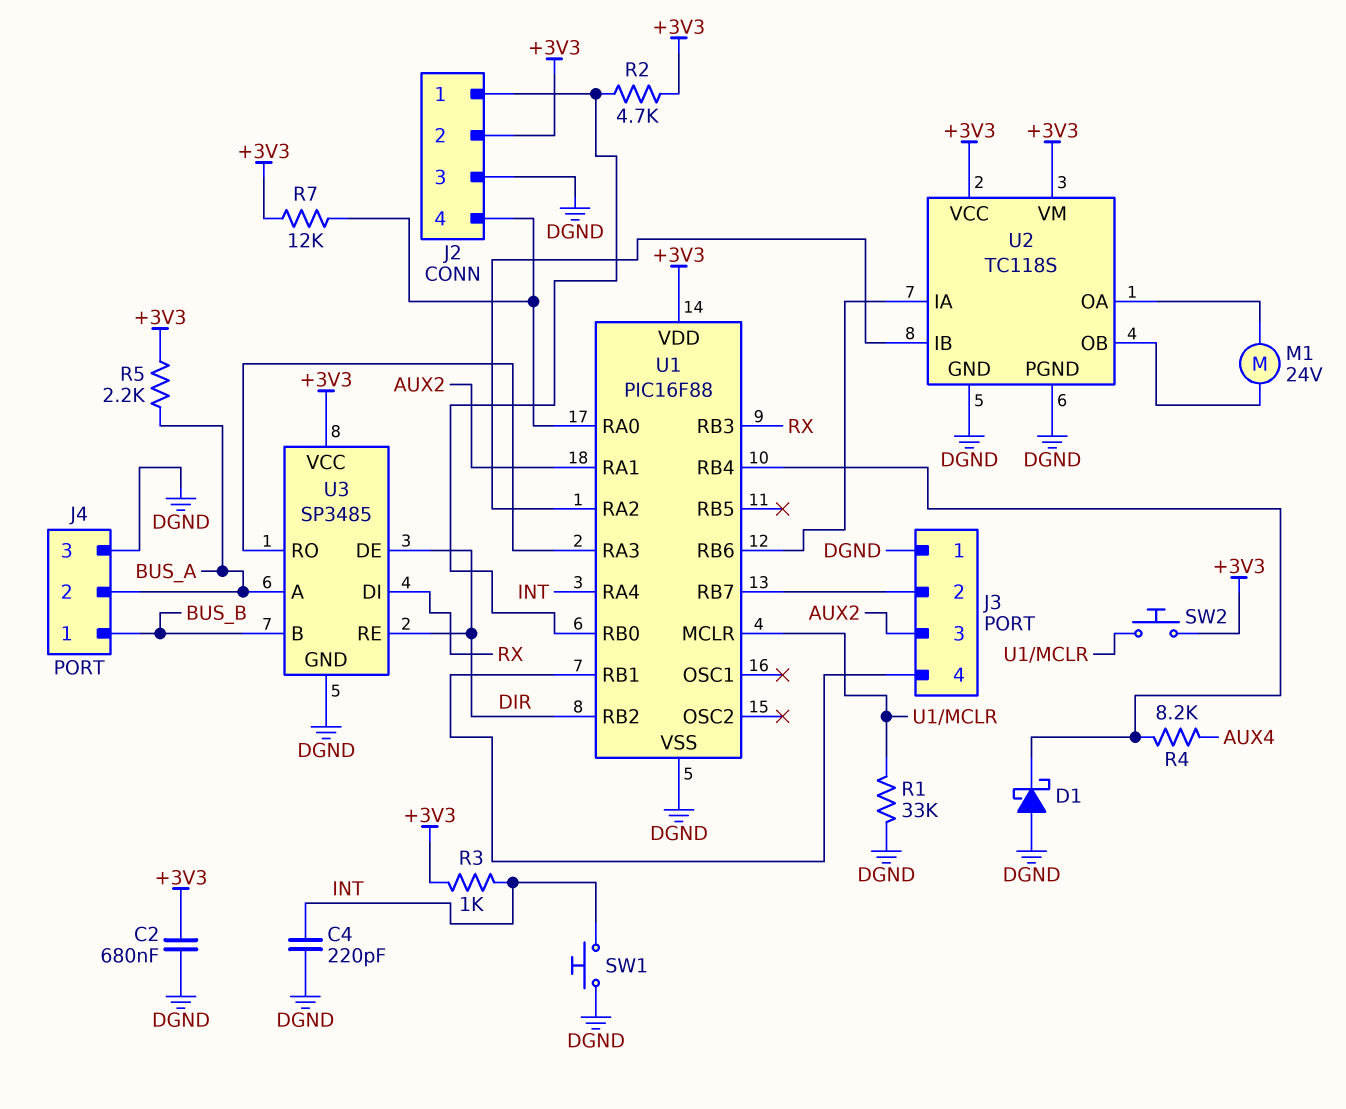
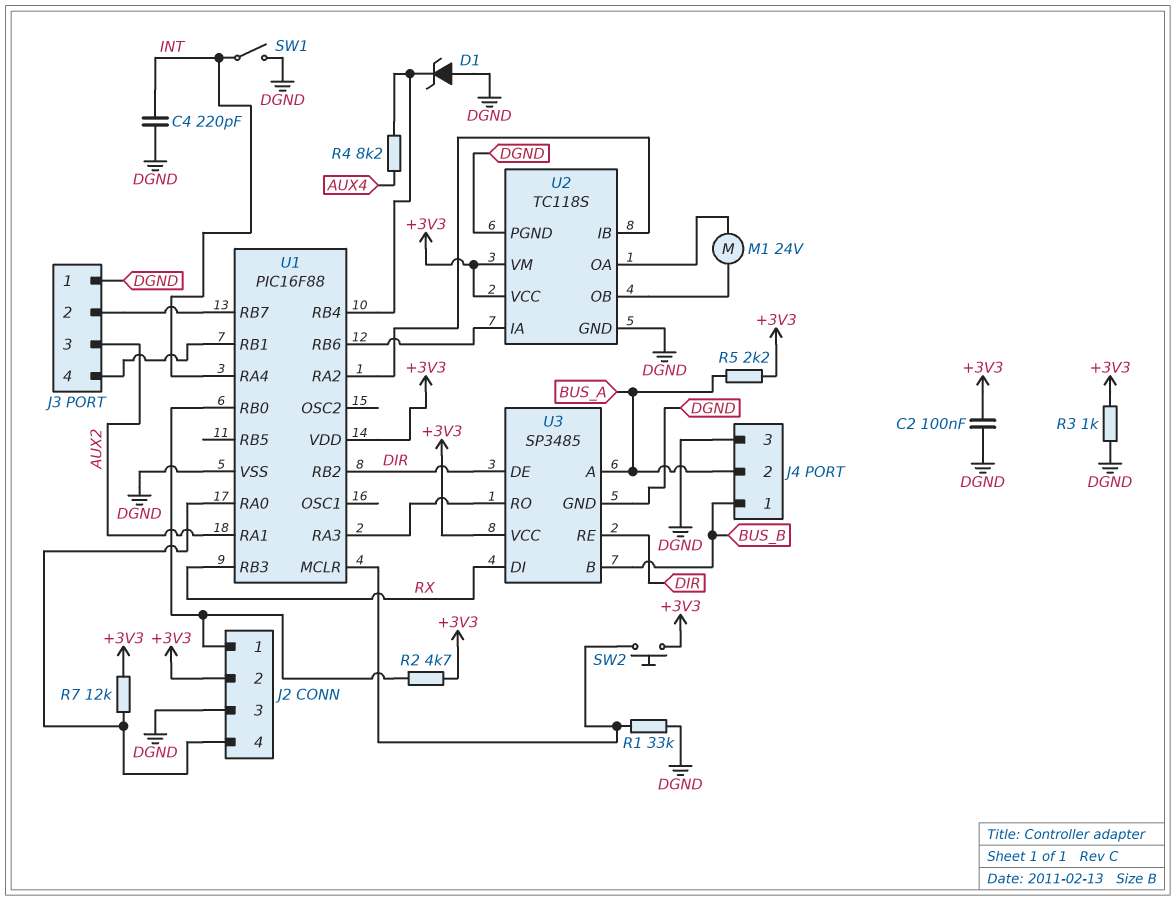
C2: 680nF (+3V3, DGND) -> 100nF (+3V3, DGND)
D1: schottky (A DGND, K U1/RB4) -> zener (A DGND, K U1/RB4)
R3: 1k (+3V3, INT) -> 1k (+3V3, DGND)
SW1: button (DGND, INT) -> switch (DGND, INT)

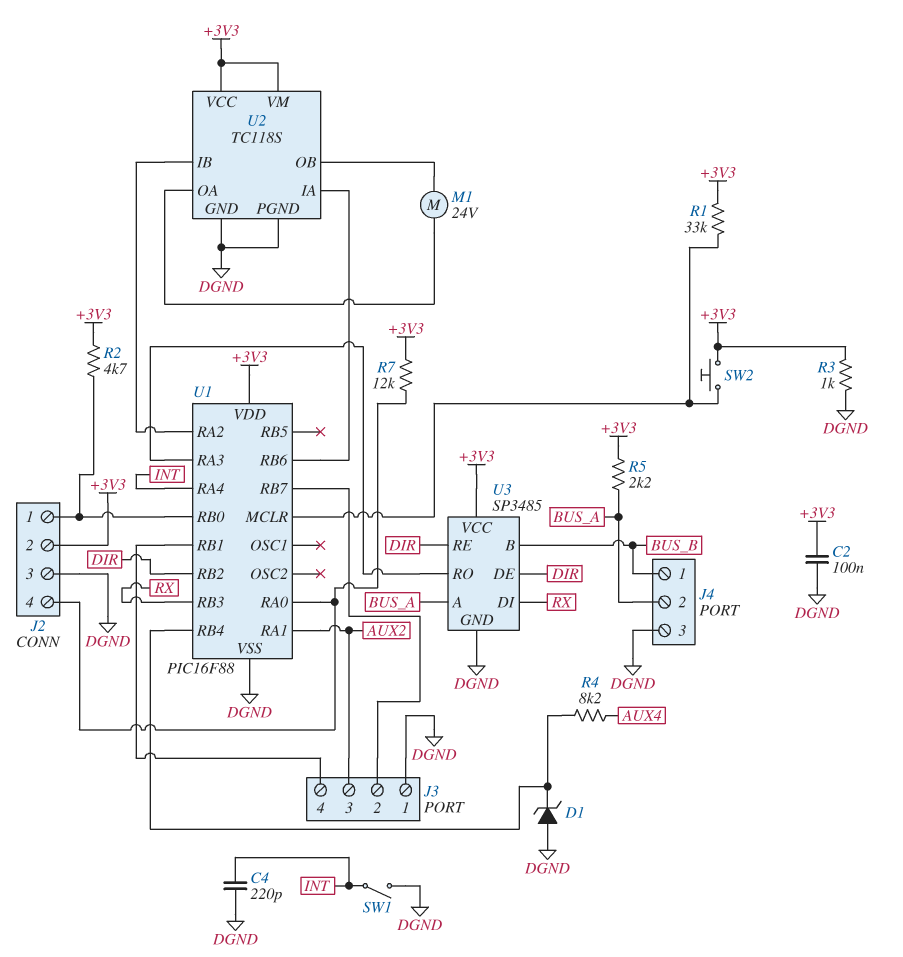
R1: 33k (DGND, U1/MCLR) -> 33k (+3V3, U1/MCLR)

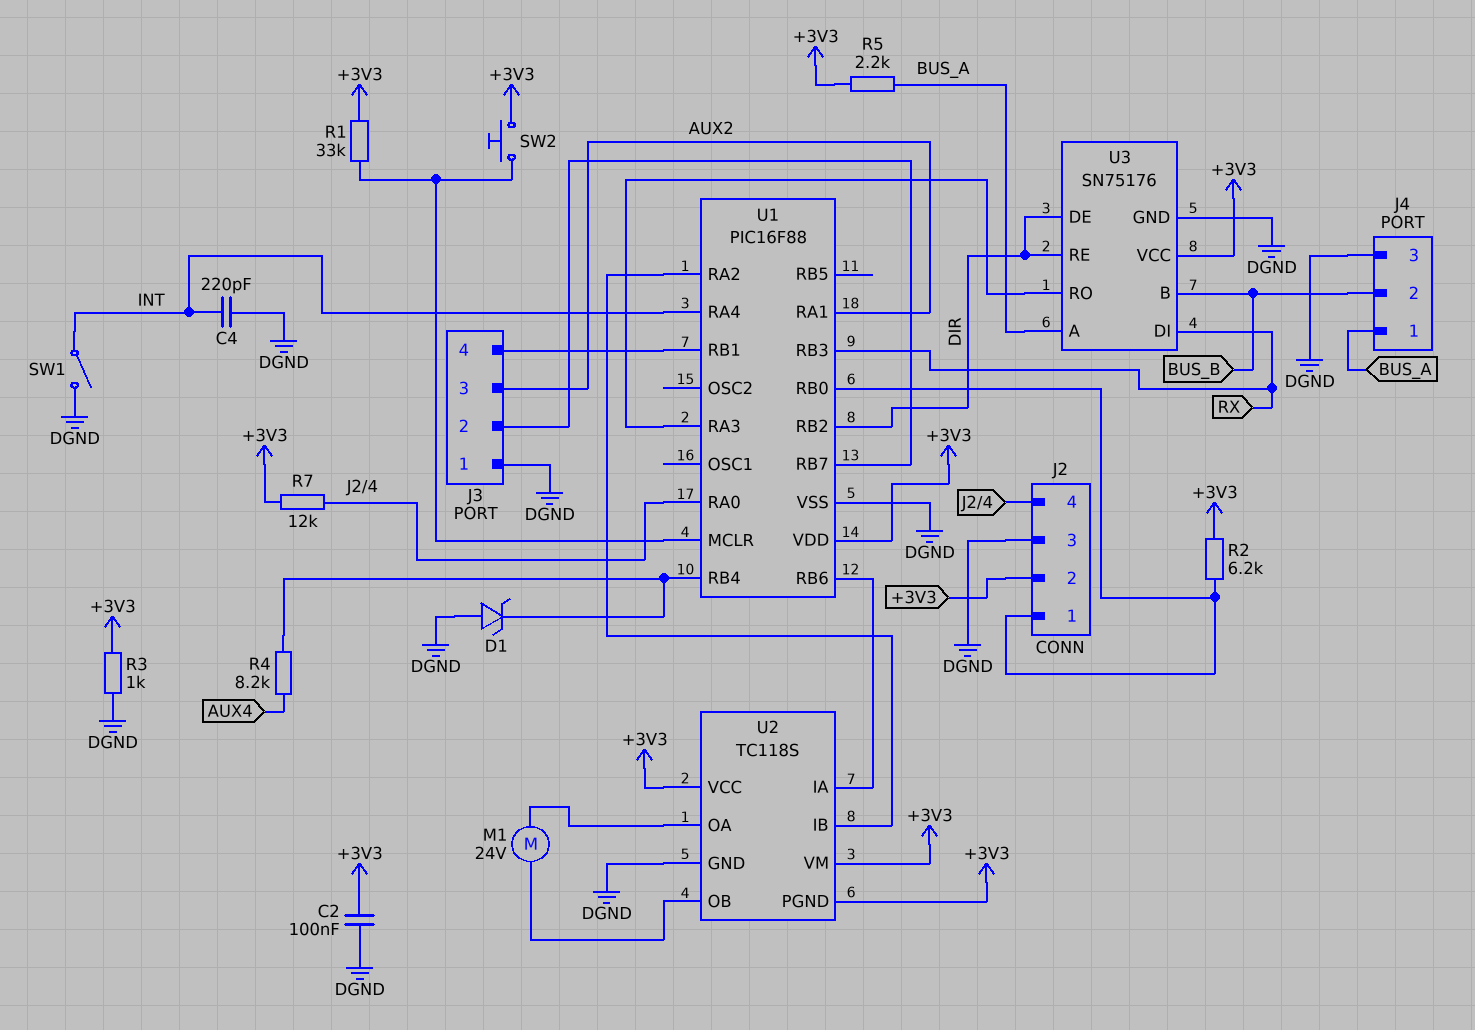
J4 pin 1: BUS_B -> BUS_A
J4 pin 2: BUS_A -> BUS_B
R2: 4.7k (+3V3, J2/1) -> 6.2k (+3V3, J2/1)
U2 pin PGND: DGND -> +3V3
U3: SP3485 -> SN75176

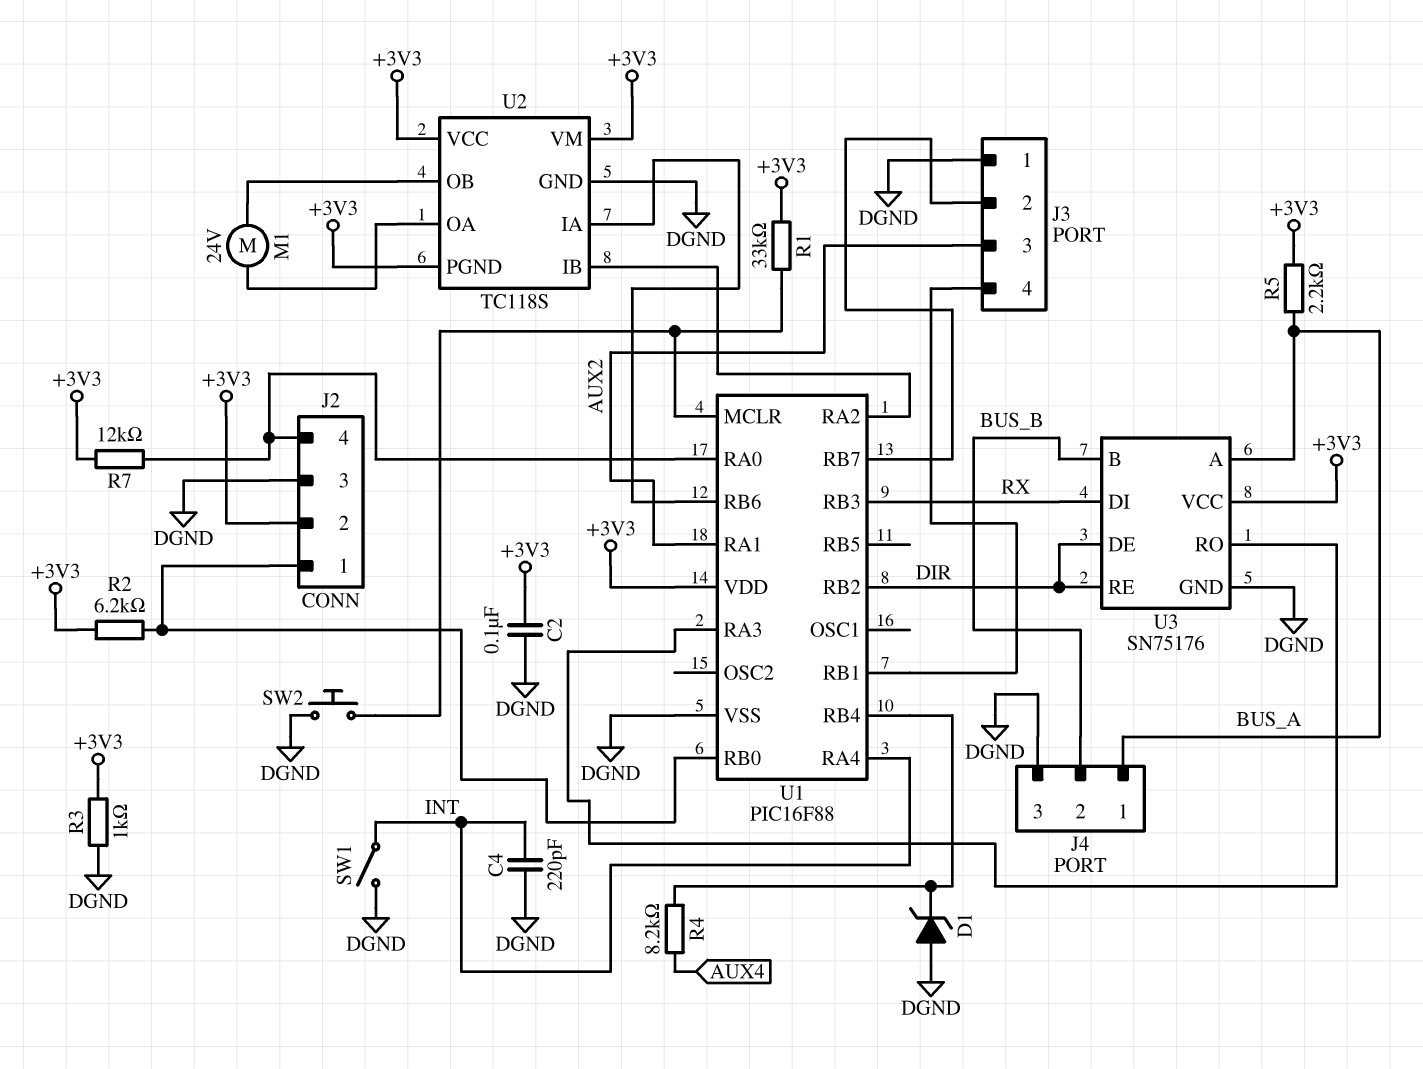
SW2: button (+3V3, U1/MCLR) -> button (DGND, U1/MCLR)

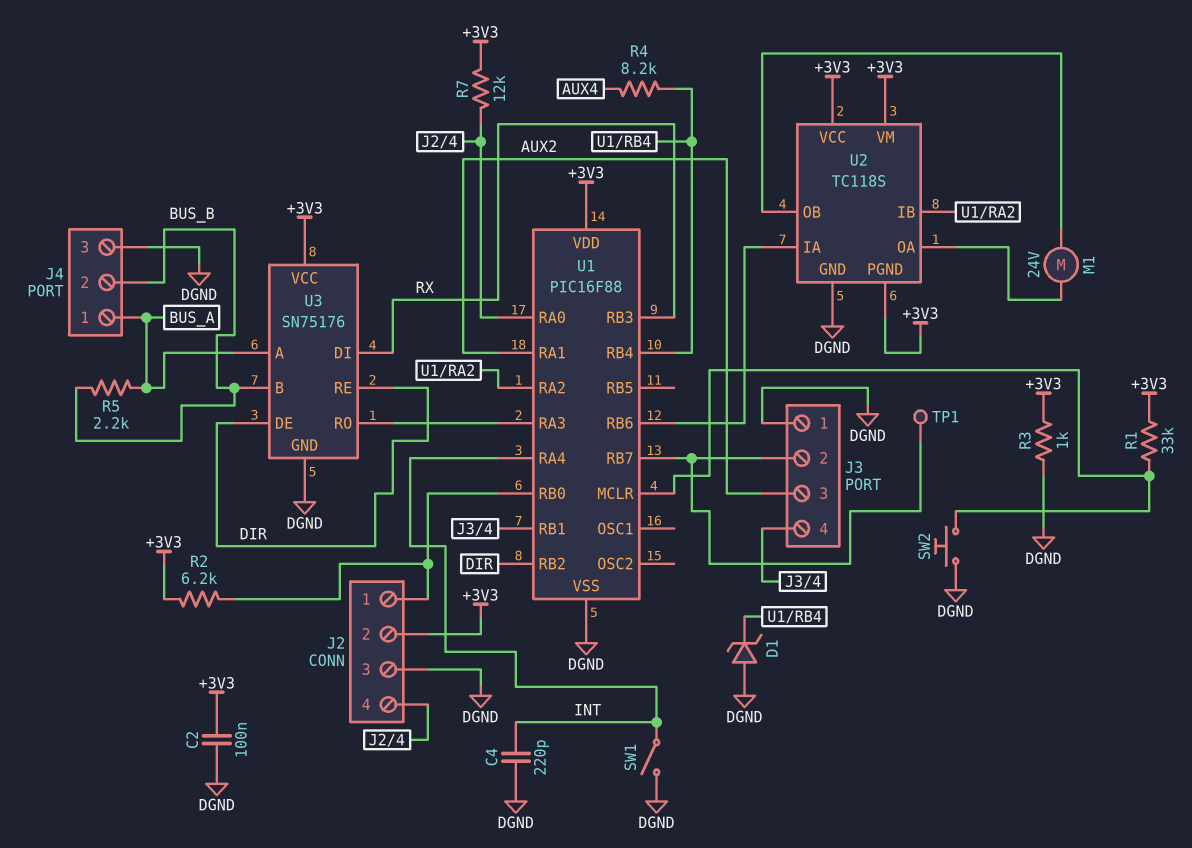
R5: 2.2k (+3V3, BUS_A) -> 2.2k (BUS_A, BUS_B)
TP1: none -> test point (J3/2)

